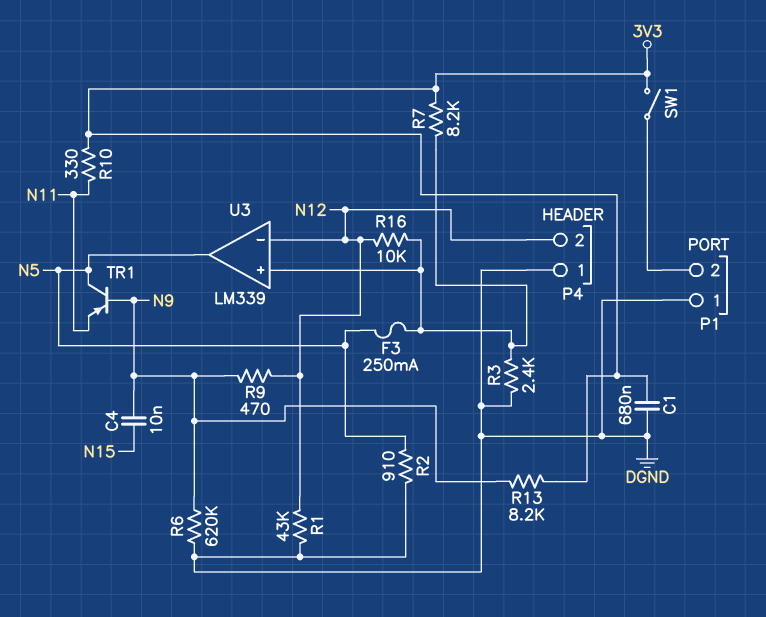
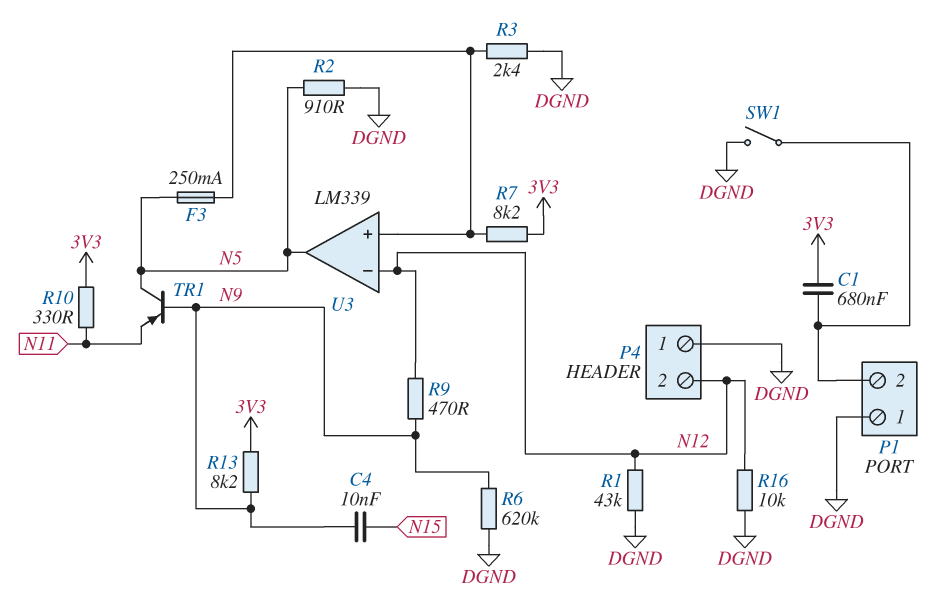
C1: 680nF (3V3, DGND) -> 680nF (3V3, P1/2)
R16: 10k (N12, U3/in+) -> 10k (DGND, N12)
SW1: switch (3V3, P1/2) -> switch (DGND, P1/2)

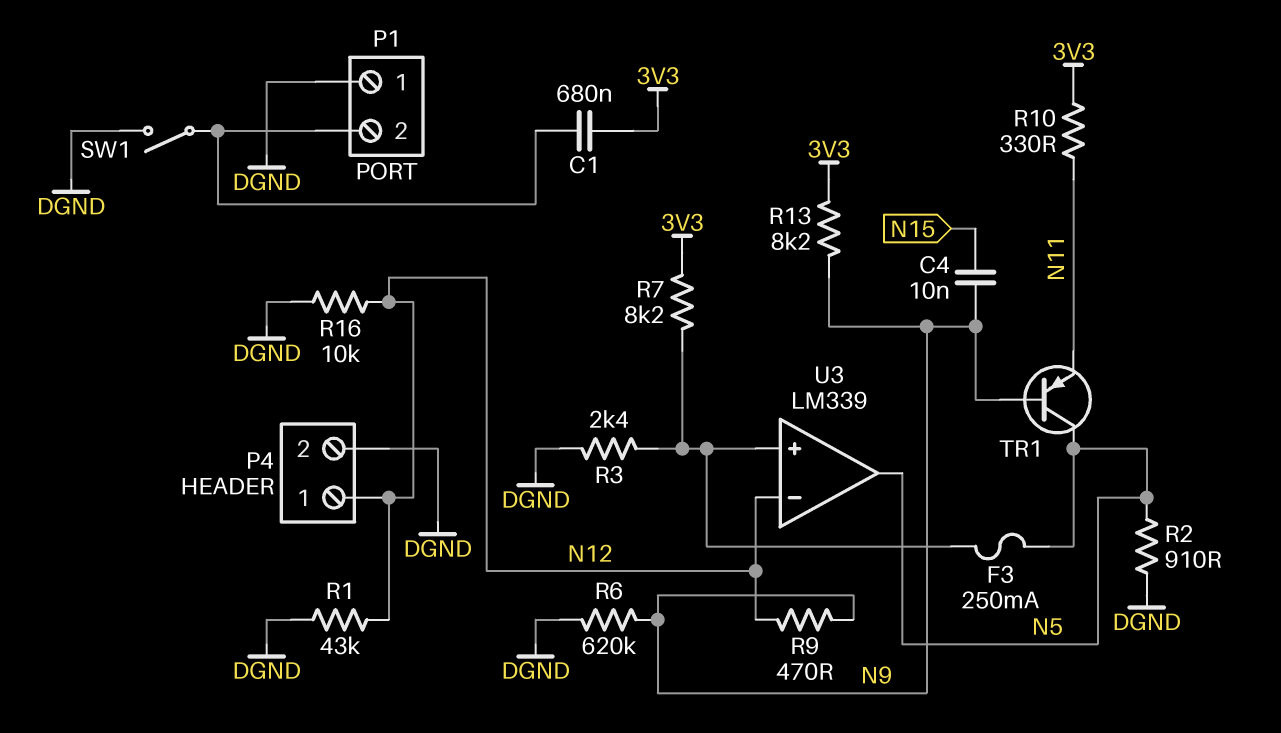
P4 pin 1: DGND -> N12
P4 pin 2: N12 -> DGND

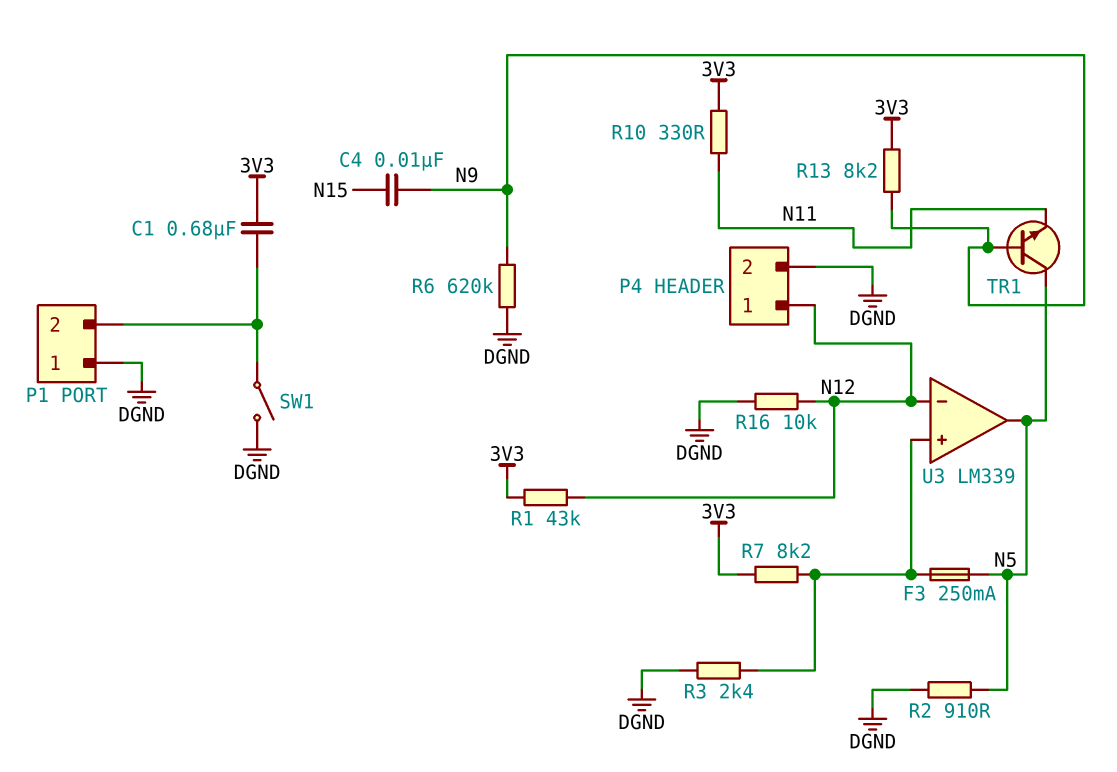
R1: 43k (DGND, N12) -> 43k (3V3, N12)
R9: 470 (N9, N12) -> none
TR1: PNP (B N9, C N5, E N11) -> NPN (B N9, C N5, E N11)

